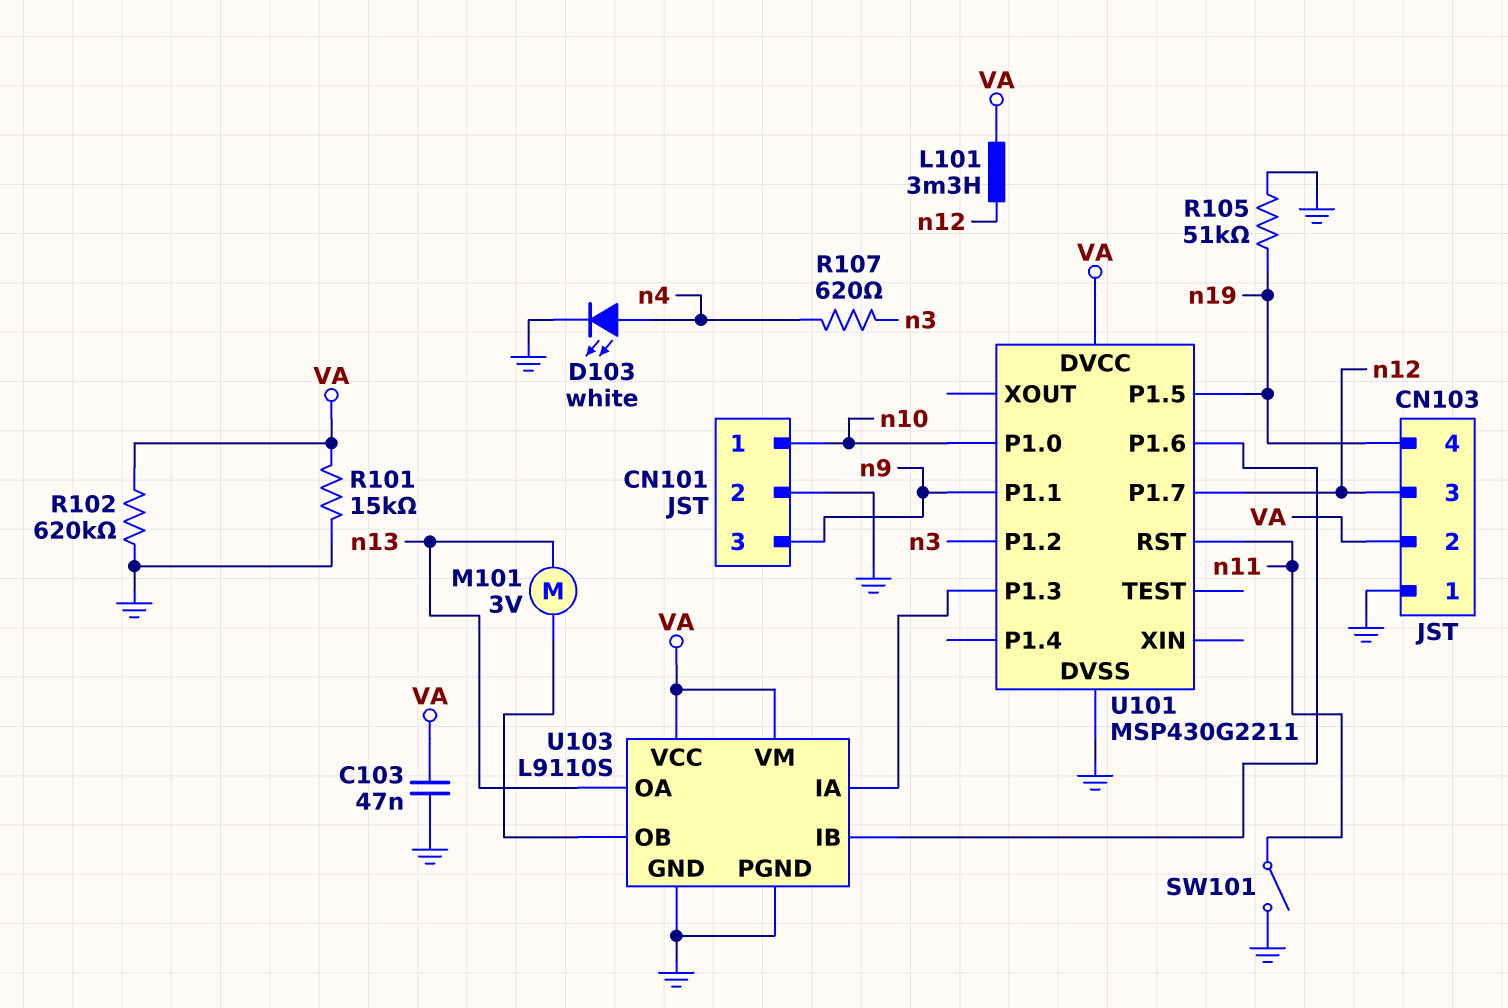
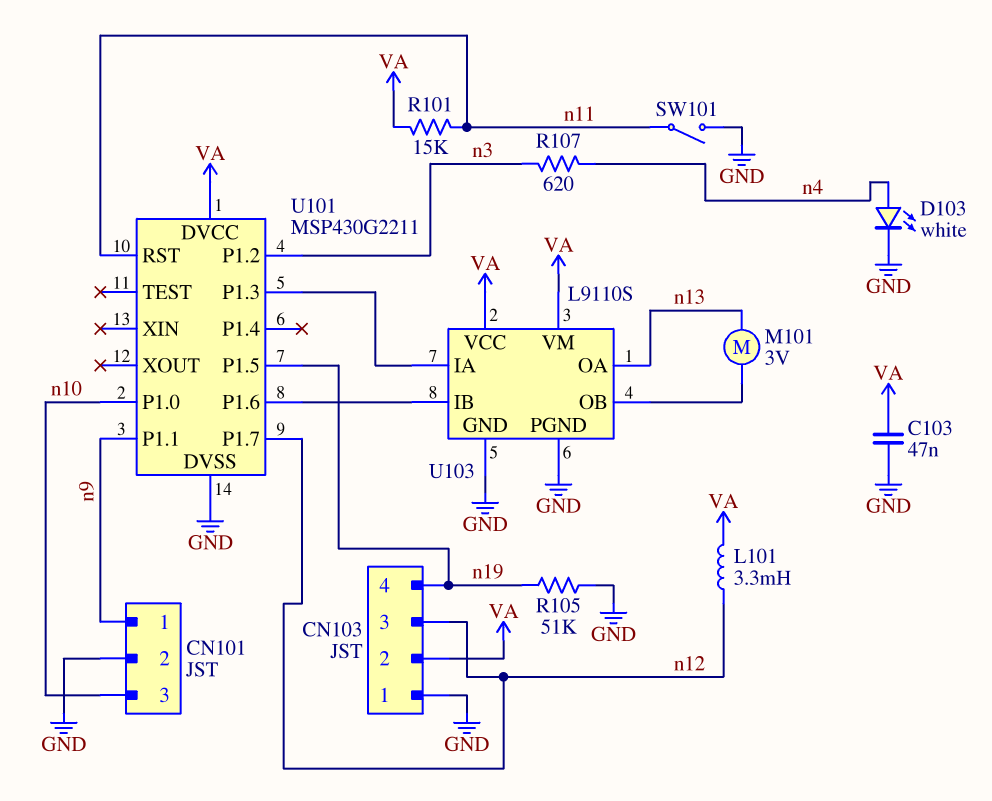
CN101 pin 1: n10 -> n9
CN101 pin 3: n9 -> n10
R101: 15k (GND, VA) -> 15k (VA, n11)
R102: 620k (GND, VA) -> none

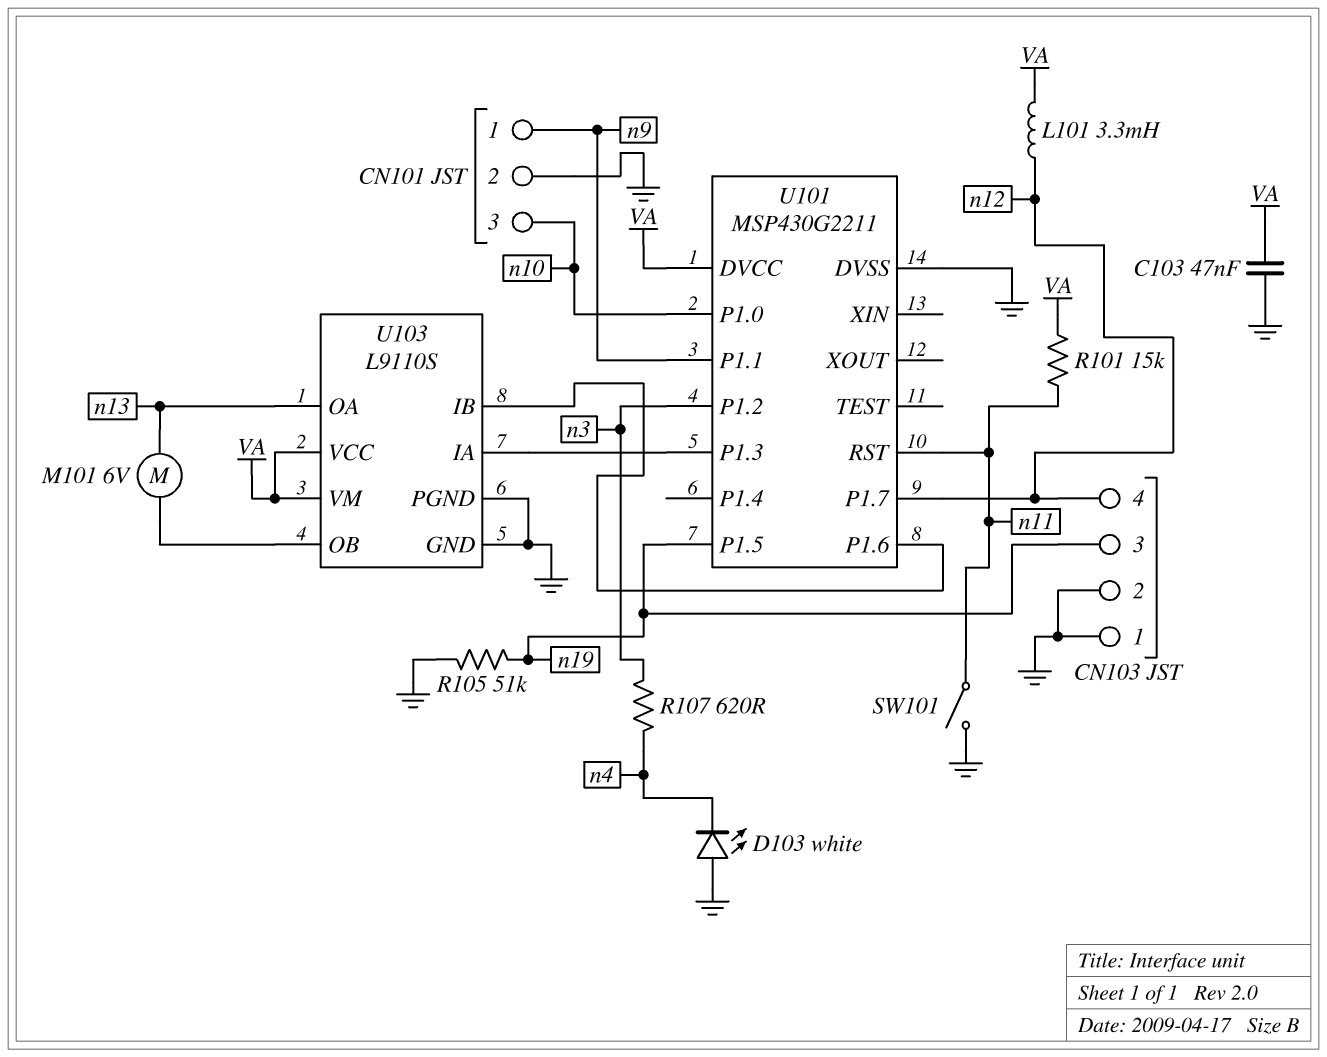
CN103 pin 2: VA -> GND
CN103 pin 3: n12 -> n19
CN103 pin 4: n19 -> n12
D103: LED white (A n4, K GND) -> LED white (A GND, K n4)
M101: motor 3V (U103/OB, n13) -> motor 6V (U103/OB, n13)

